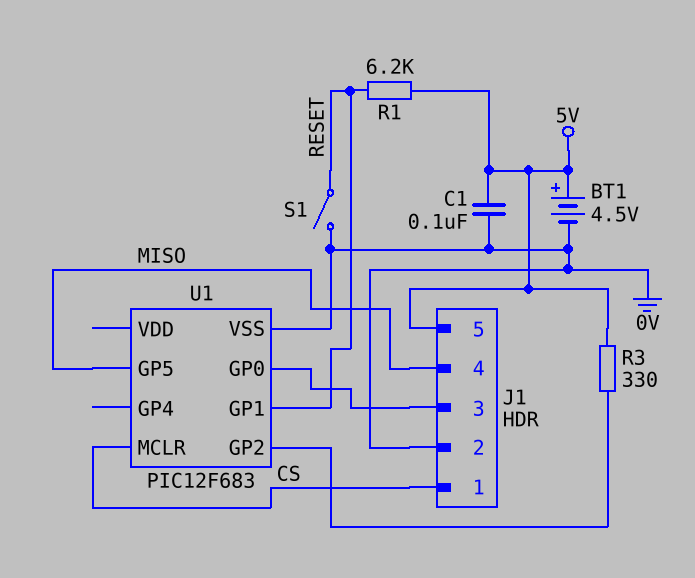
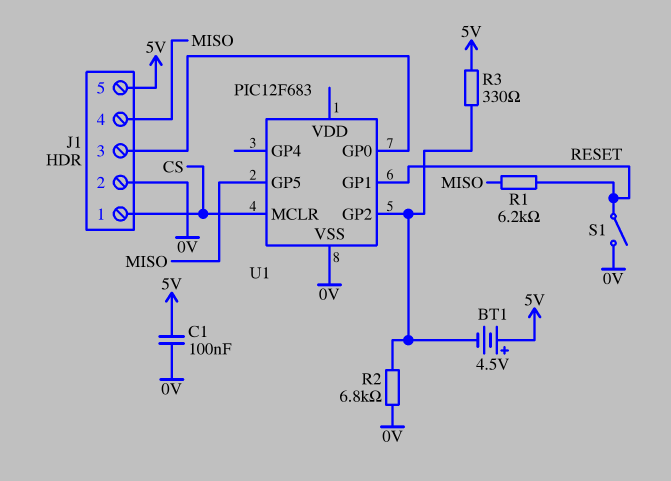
BT1: 4.5V (plus 5V, minus 0V) -> 4.5V (plus 5V, minus U1/GP2)
R1: 6.2k (5V, RESET) -> 6.2k (MISO, RESET)
R2: none -> 6.8k (0V, U1/GP2)

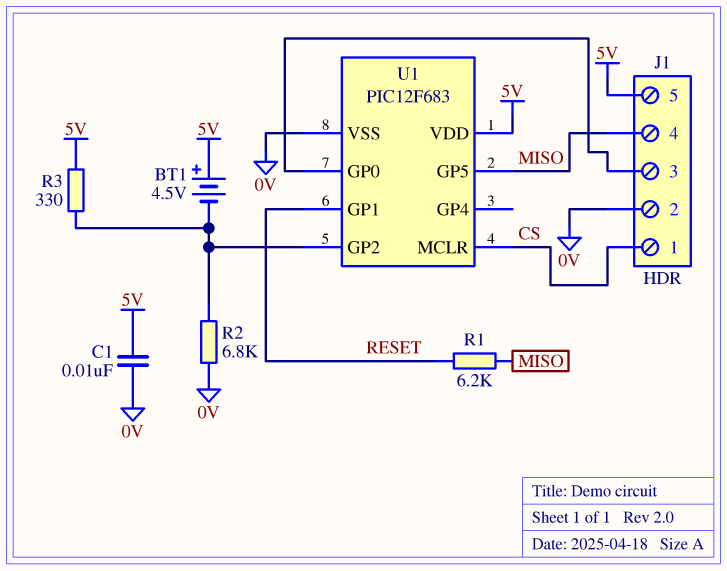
C1: 100nF (0V, 5V) -> 10nF (0V, 5V)
S1: switch (0V, RESET) -> none
U1 pin VDD: none -> 5V

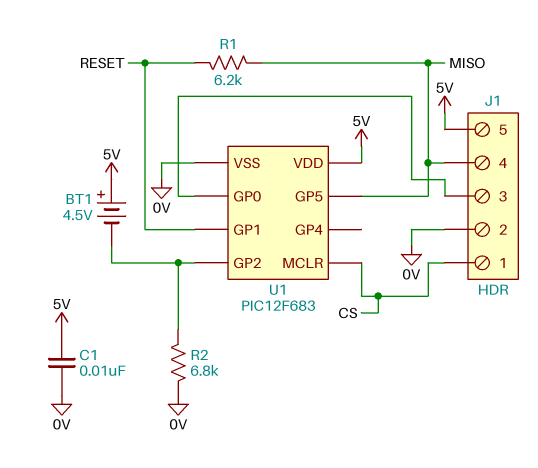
R3: 330 (5V, U1/GP2) -> none

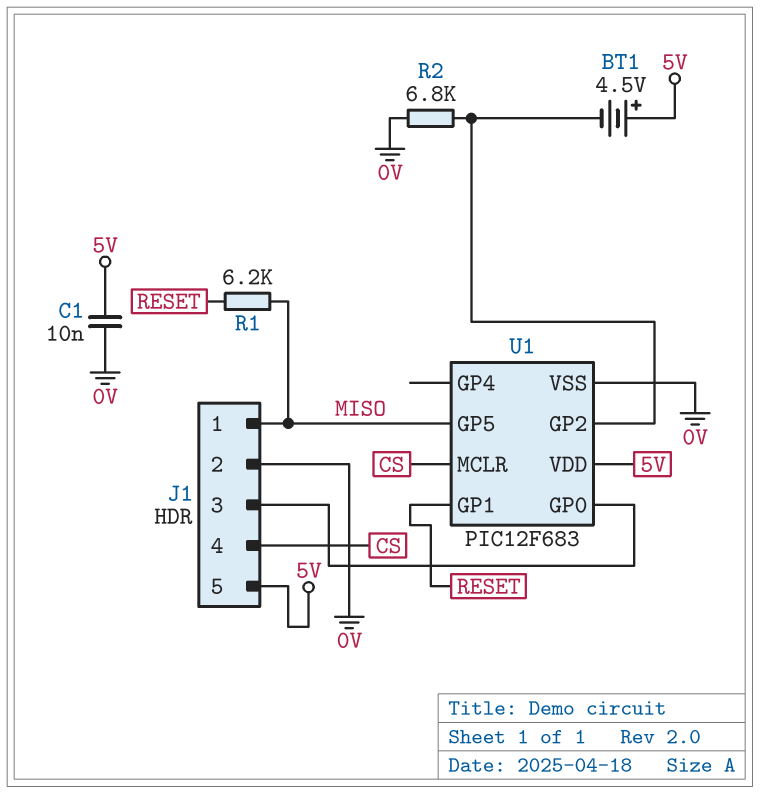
J1 pin 1: CS -> MISO
J1 pin 4: MISO -> CS

